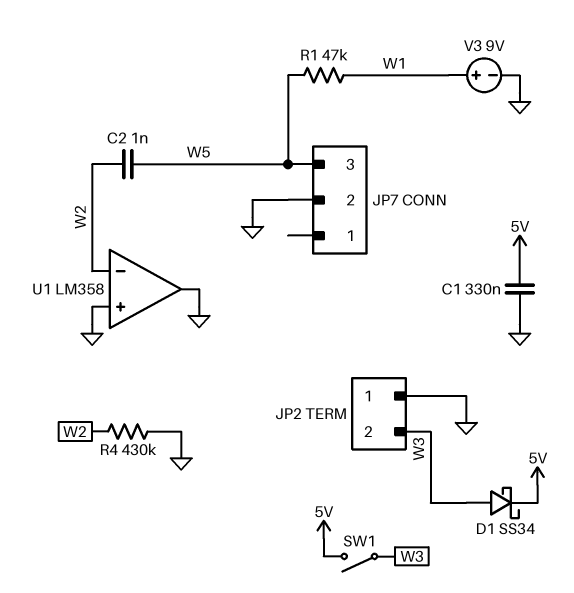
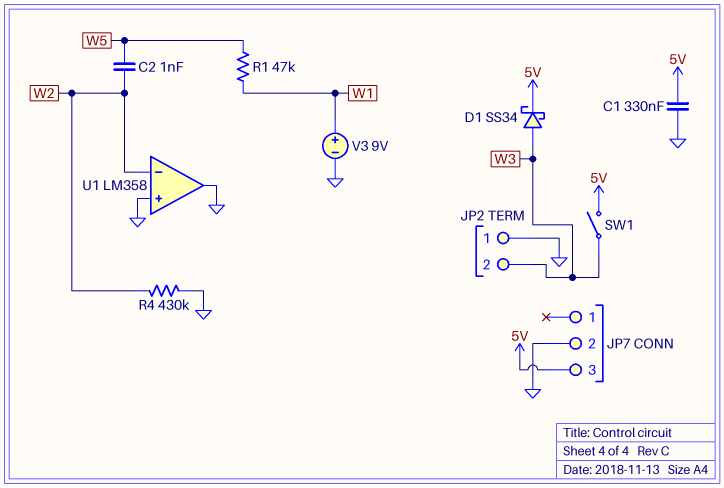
JP7 pin 3: W5 -> 5V

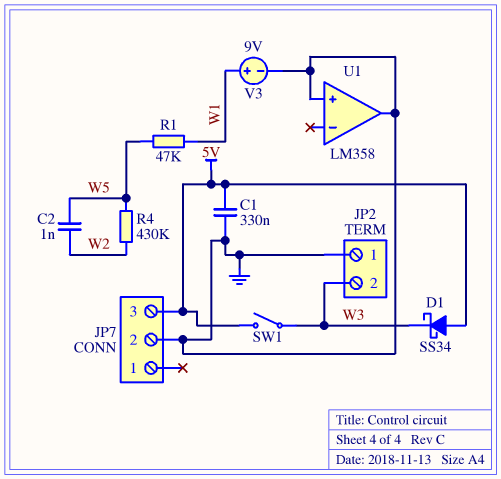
D1: schottky SS34 (A W3, K 5V) -> schottky SS34 (A 5V, K W3)
R4: 430k (GND, W2) -> 430k (W2, W5)
U1 pin in-: W2 -> none

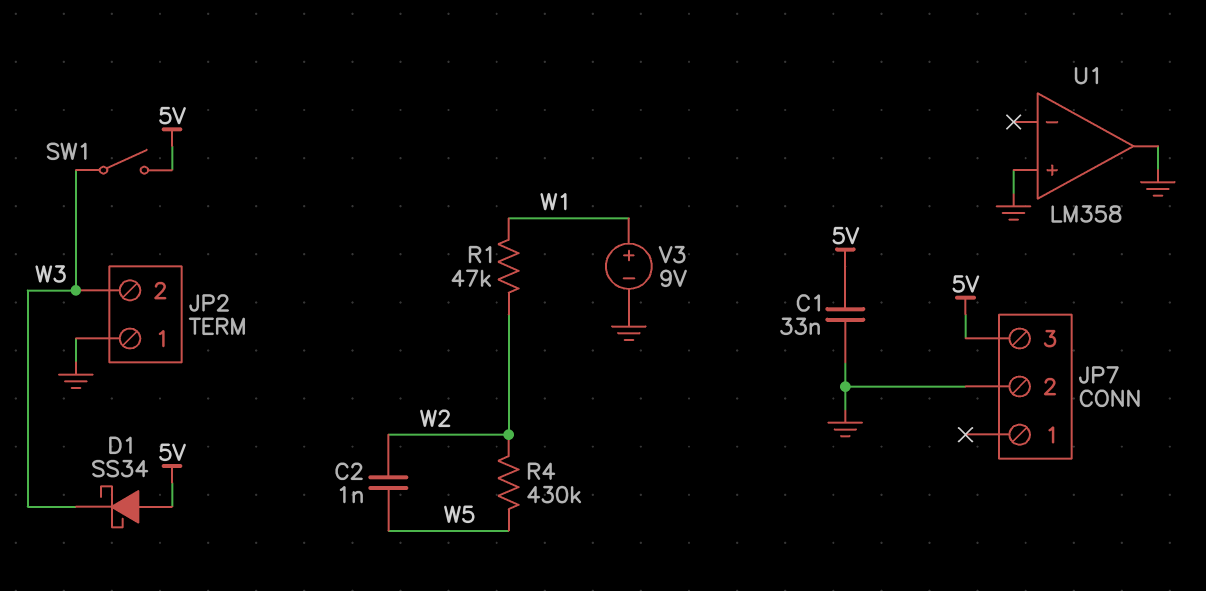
C1: 330nF (5V, GND) -> 33nF (5V, GND)
R1: 47k (W1, W5) -> 47k (W1, W2)

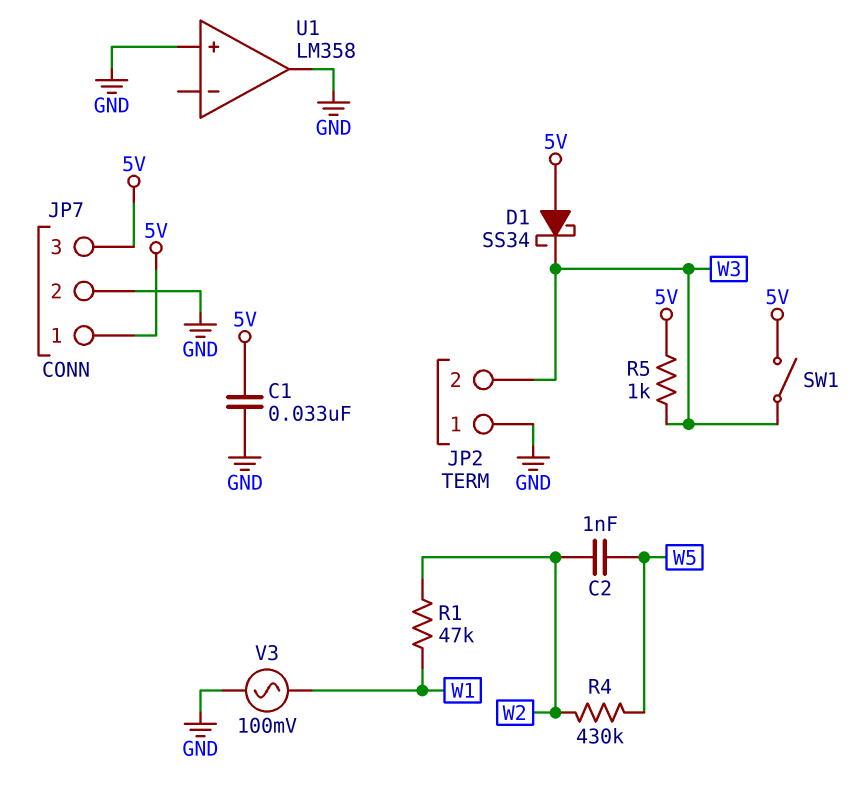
JP7 pin 1: none -> 5V
R5: none -> 1k (5V, W3)
V3: 9V (plus W1, minus GND) -> AC 100mV (GND, W1)

